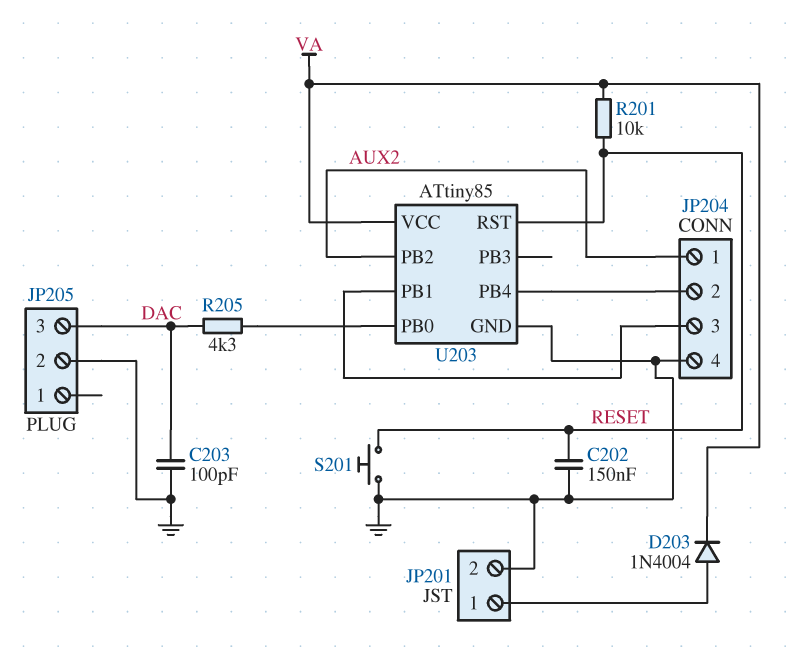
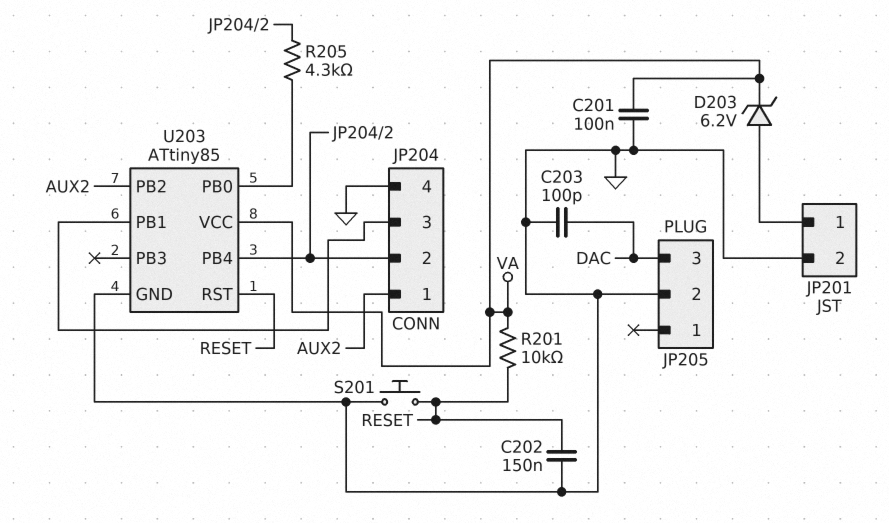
C201: none -> 100nF (GND, VA)
D203: diode 1N4004 (A JP201/1, K VA) -> zener 6.2V (A JP201/1, K VA)
R205: 4.3k (DAC, U203/PB0) -> 4.3k (JP204/2, U203/PB0)

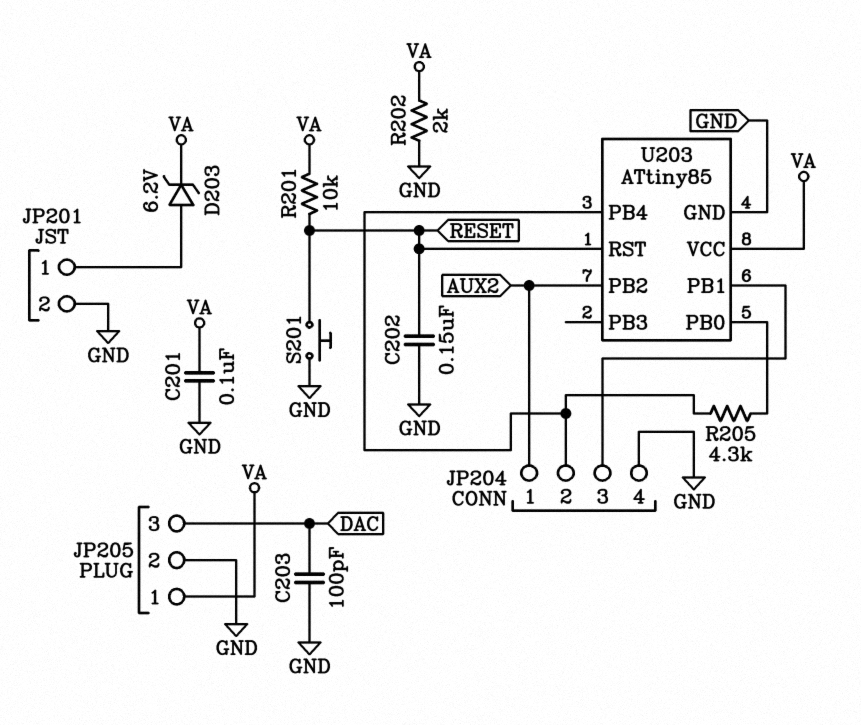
JP205 pin 1: none -> VA
R202: none -> 2k (GND, VA)

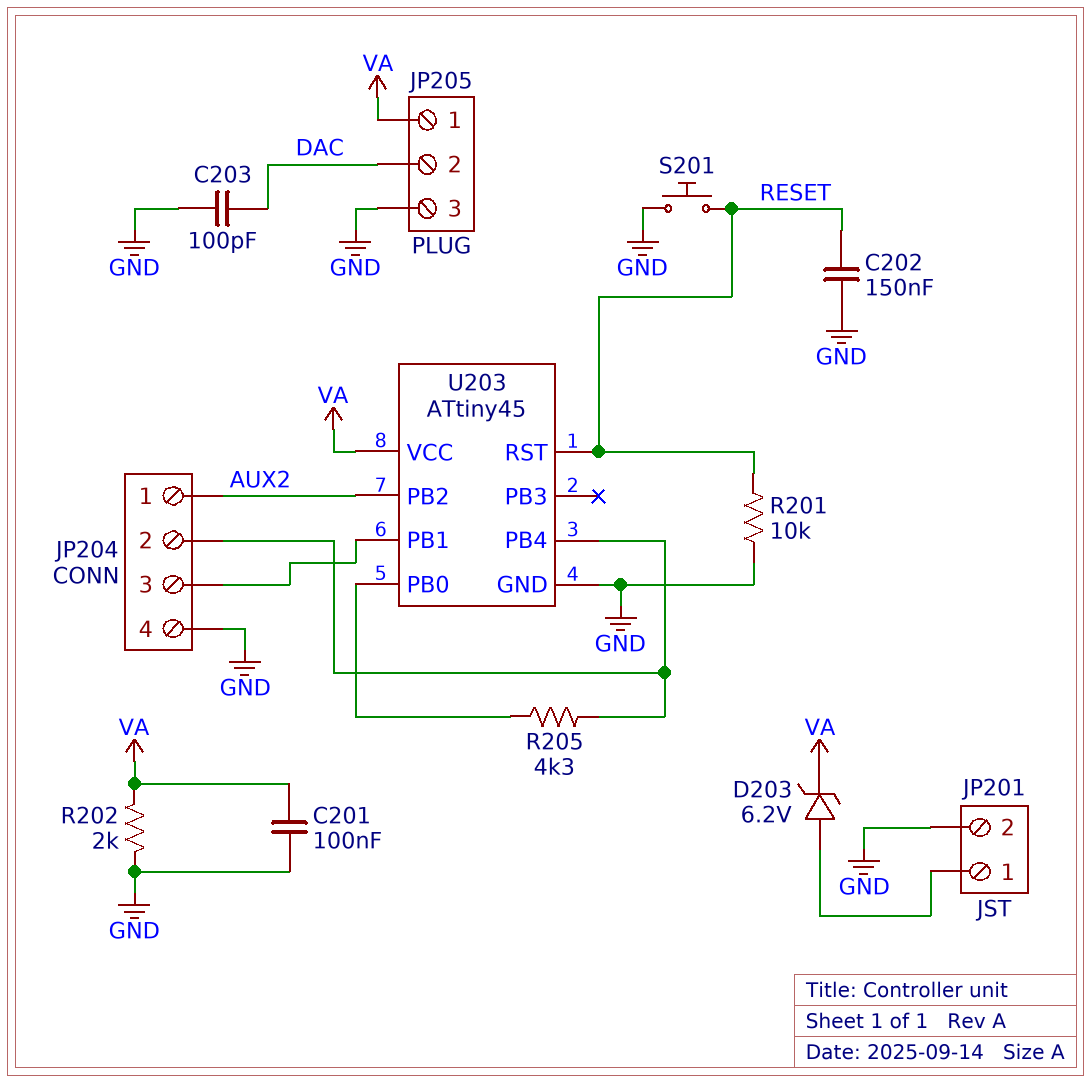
JP205 pin 2: GND -> DAC
JP205 pin 3: DAC -> GND
R201: 10k (RESET, VA) -> 10k (GND, RESET)
U203: ATtiny85 -> ATtiny45

